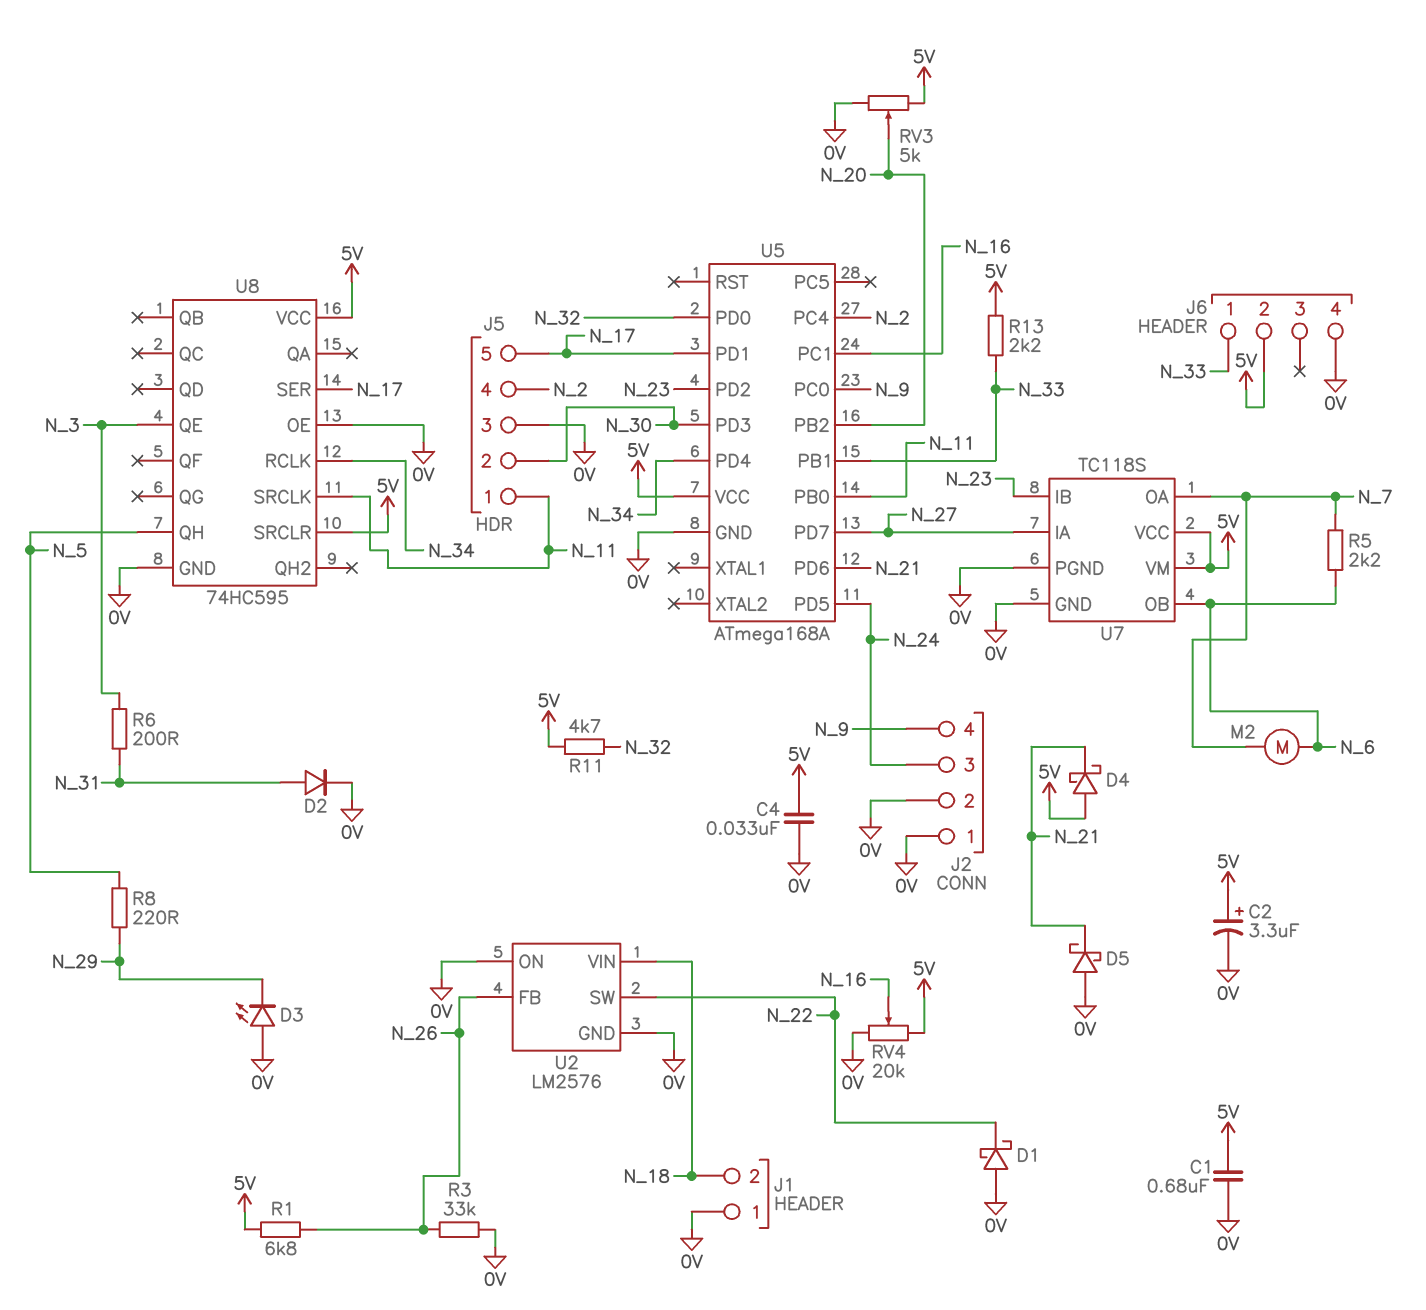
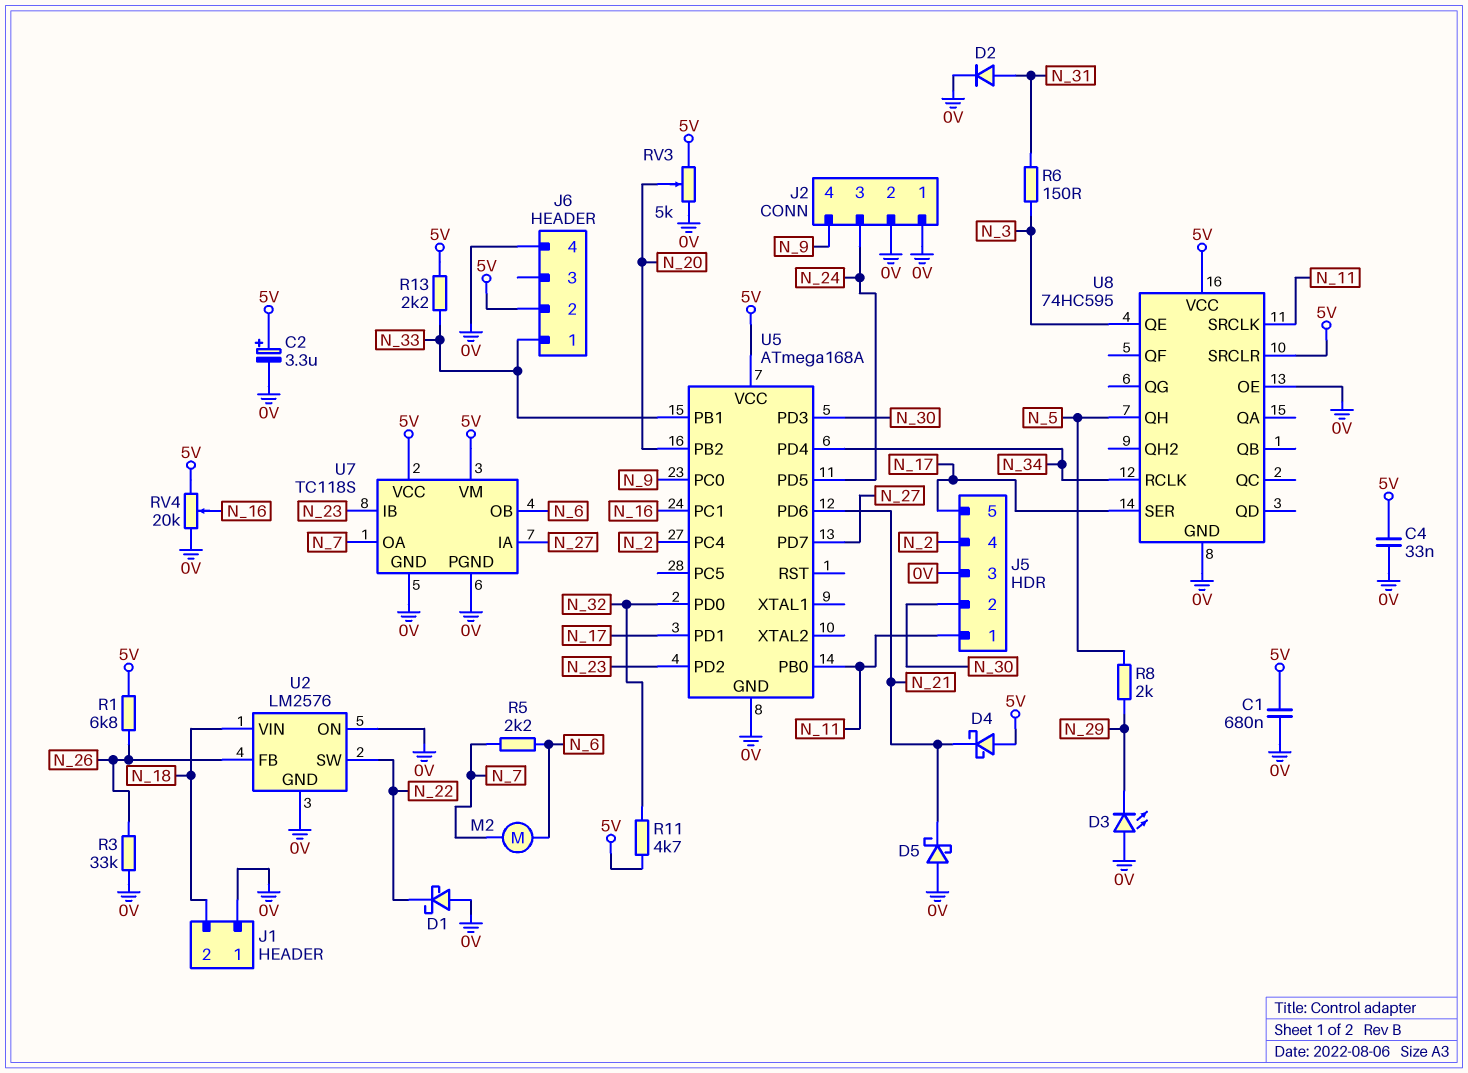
R6: 200 (N_3, N_31) -> 150 (N_3, N_31)
R8: 220 (N_5, N_29) -> 2k (N_5, N_29)

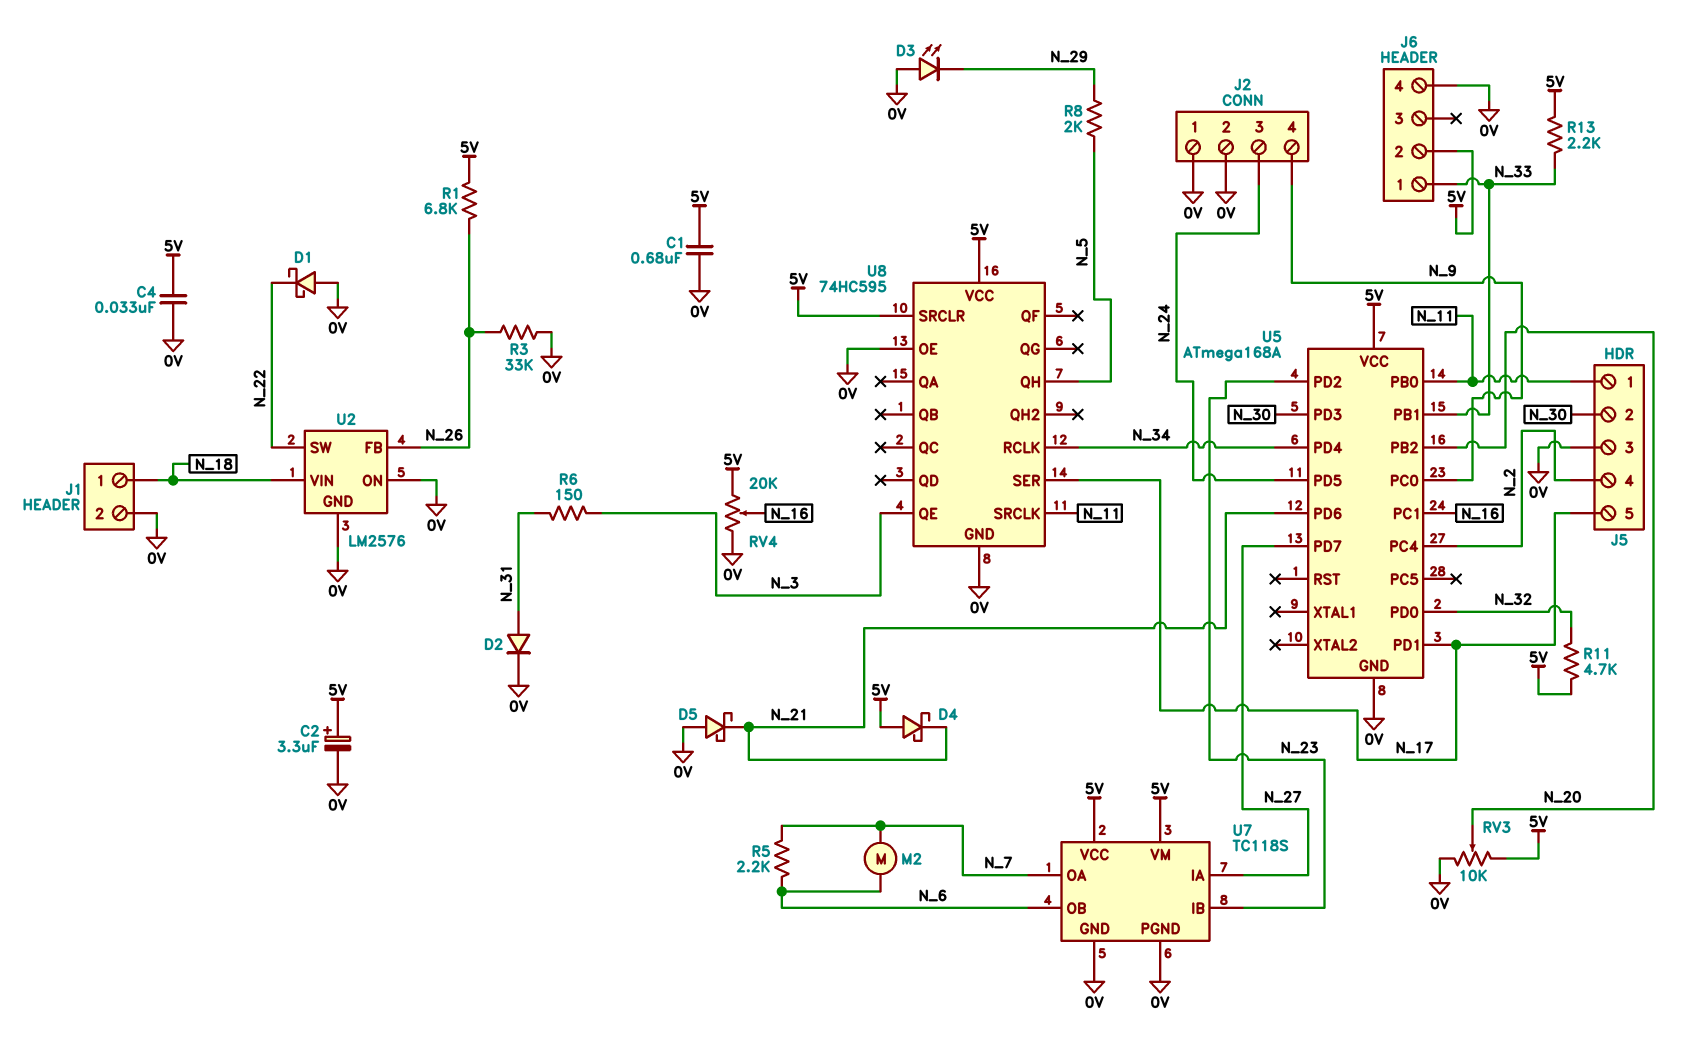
J1 pin 1: 0V -> N_18
J1 pin 2: N_18 -> 0V
RV3: 5k (0V, 5V, wiper N_20) -> 10k (0V, 5V, wiper N_20)

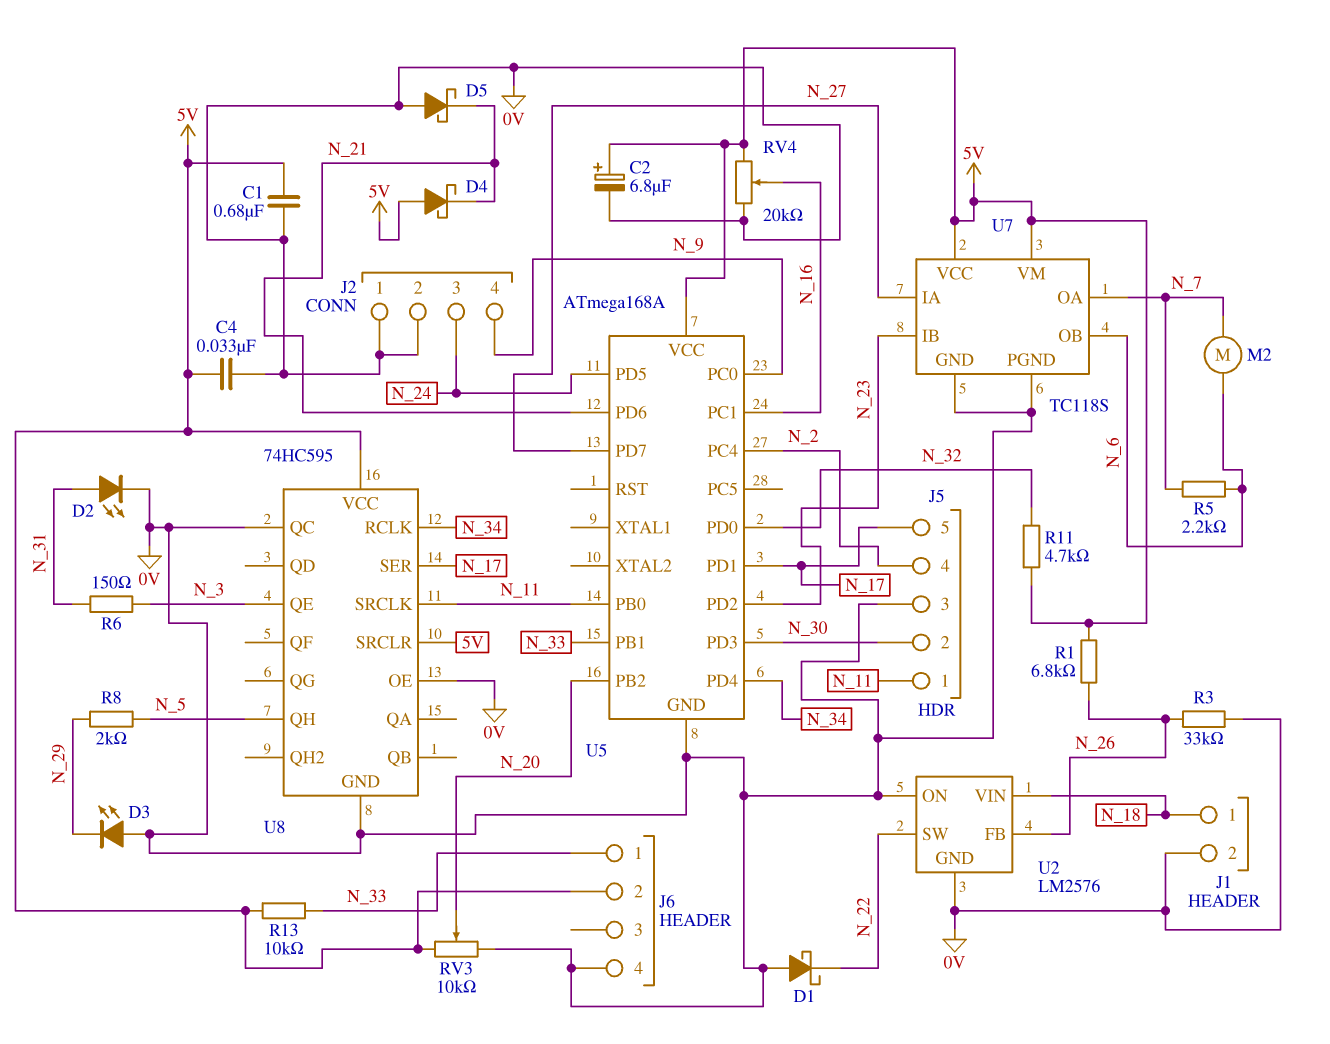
C2: 3.3uF (plus 5V, minus 0V) -> 6.8uF (plus 5V, minus 0V)
D2: diode (A N_31, K 0V) -> LED (A N_31, K 0V)
R13: 2.2k (5V, N_33) -> 10k (5V, N_33)
U8 pin QC: none -> 0V

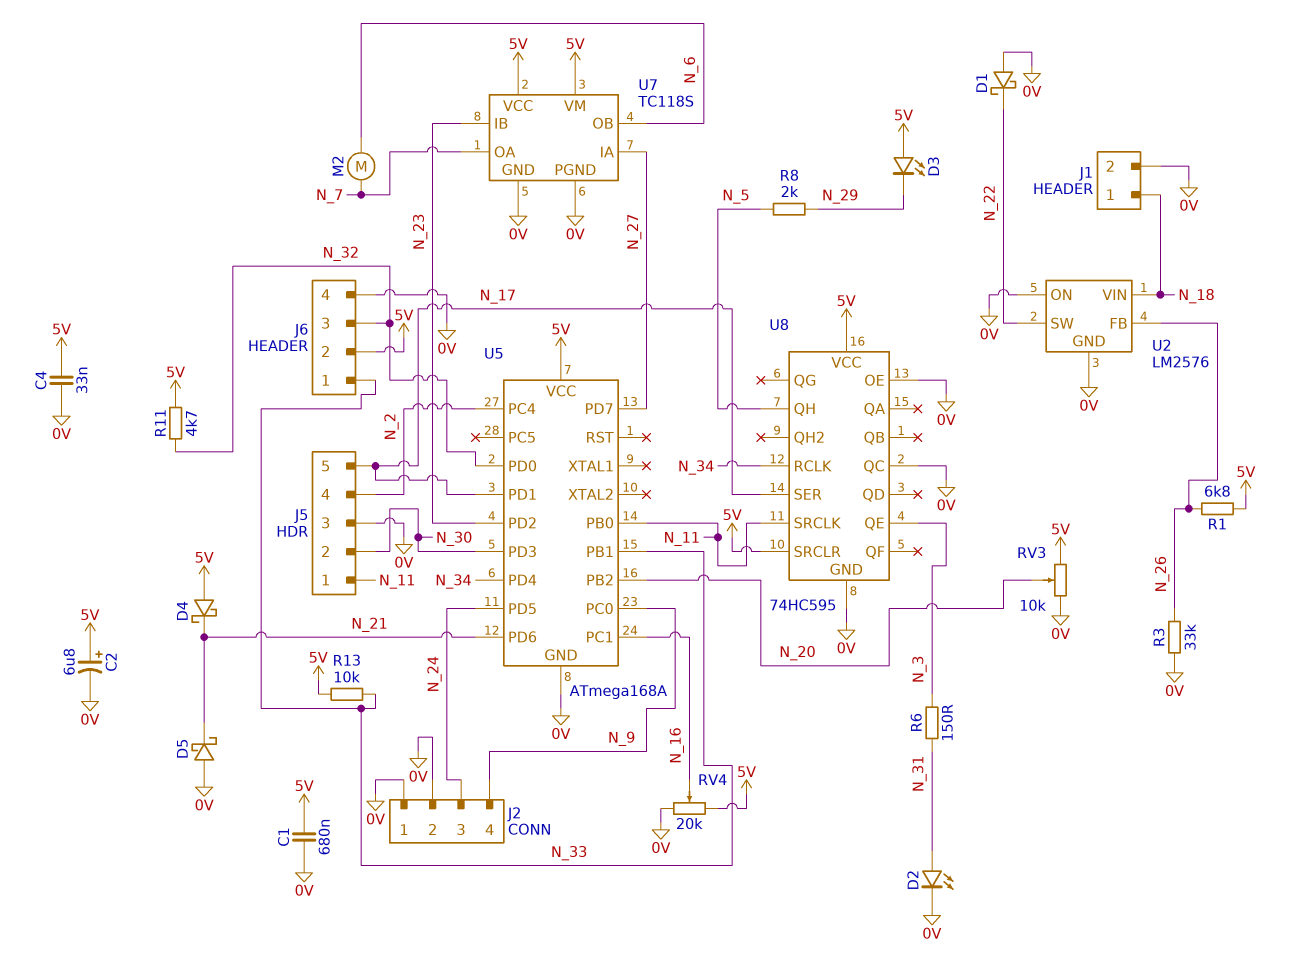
D3: LED (A 0V, K N_29) -> LED (A 5V, K N_29)
J6 pin 3: none -> N_32
R5: 2.2k (N_6, N_7) -> none

